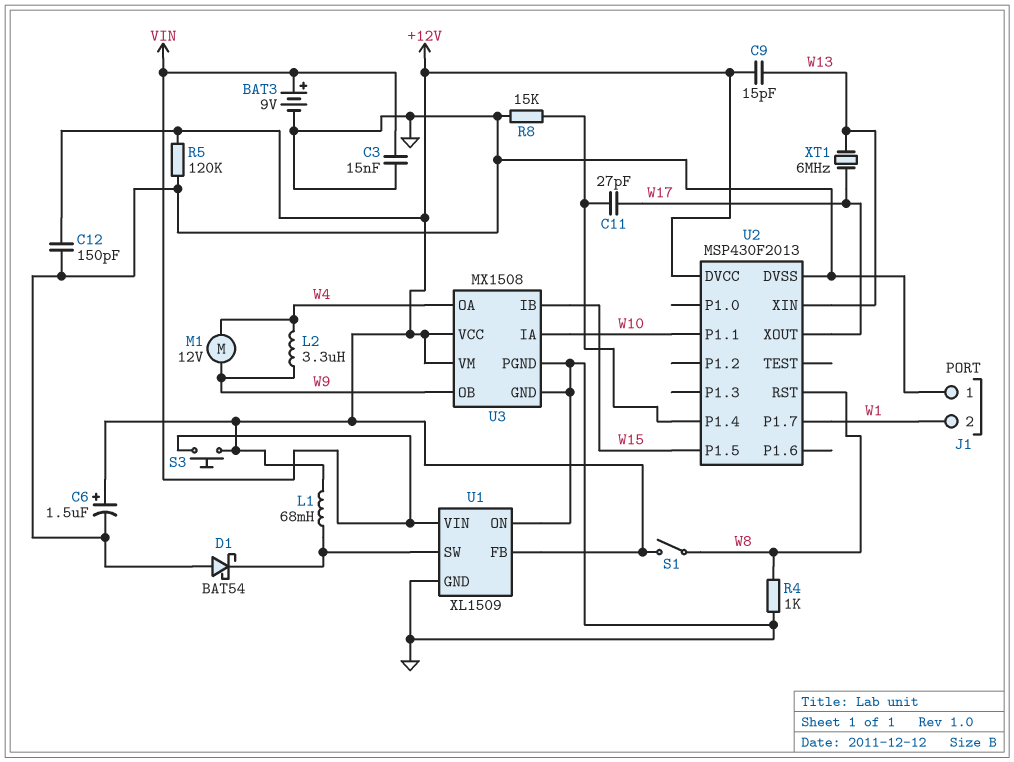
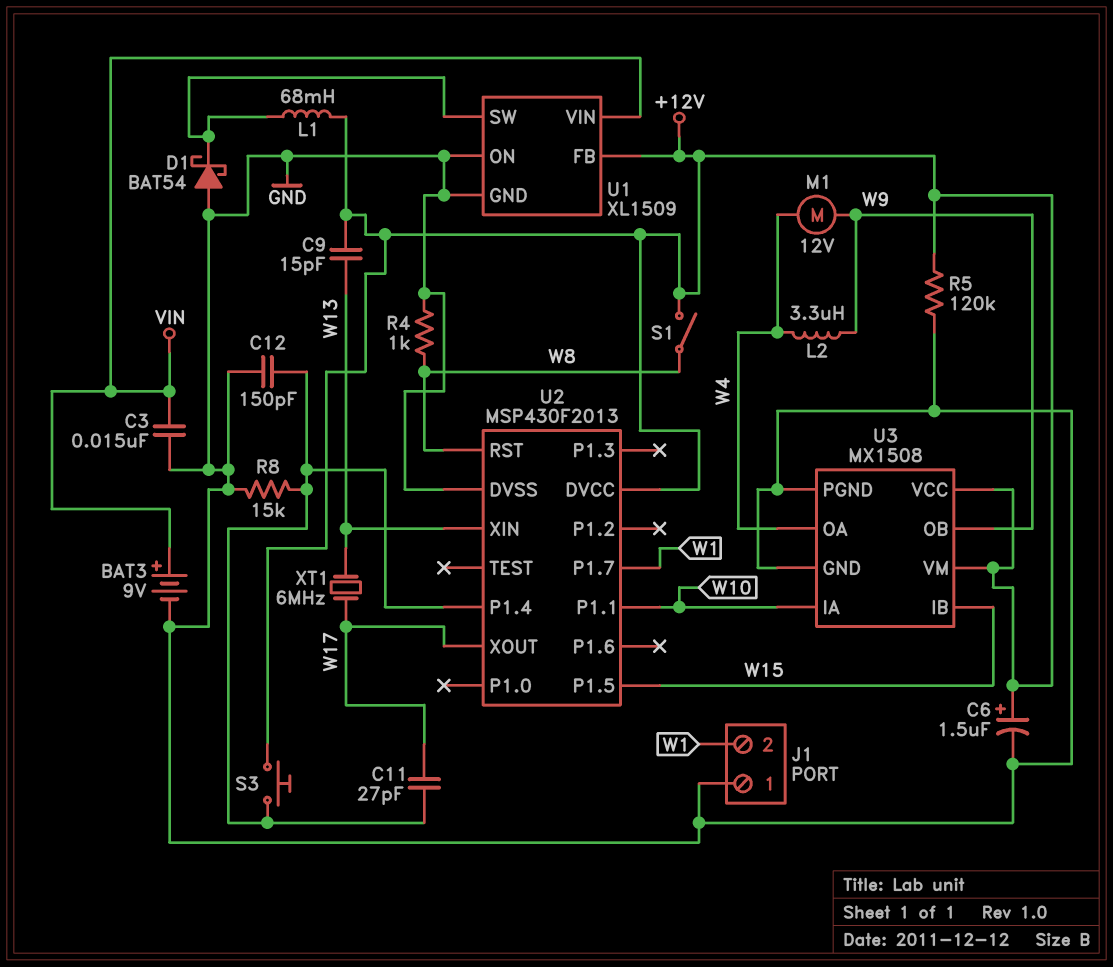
C12: 150pF (+12V, GND) -> 150pF (GND, U2/P1.4)
S3: button (+12V, VIN) -> button (+12V, U2/P1.4)

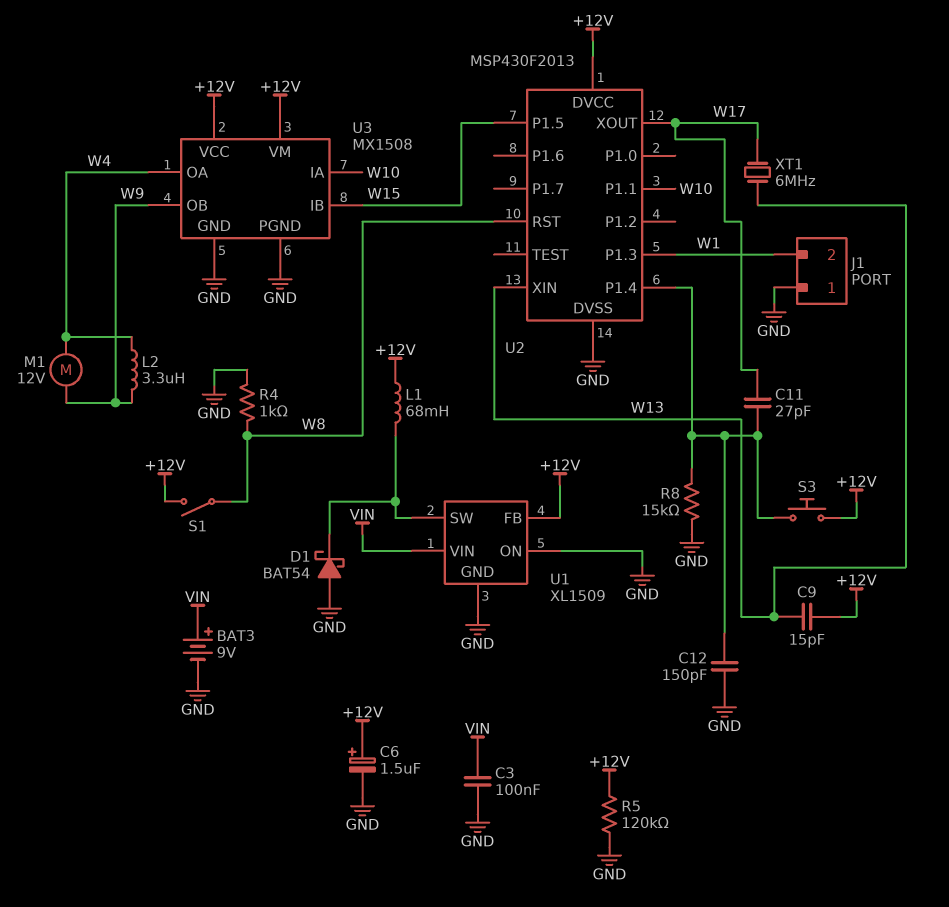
C3: 15nF (GND, VIN) -> 100nF (GND, VIN)
U2 pin P1.3: none -> W1
U2 pin P1.7: W1 -> none

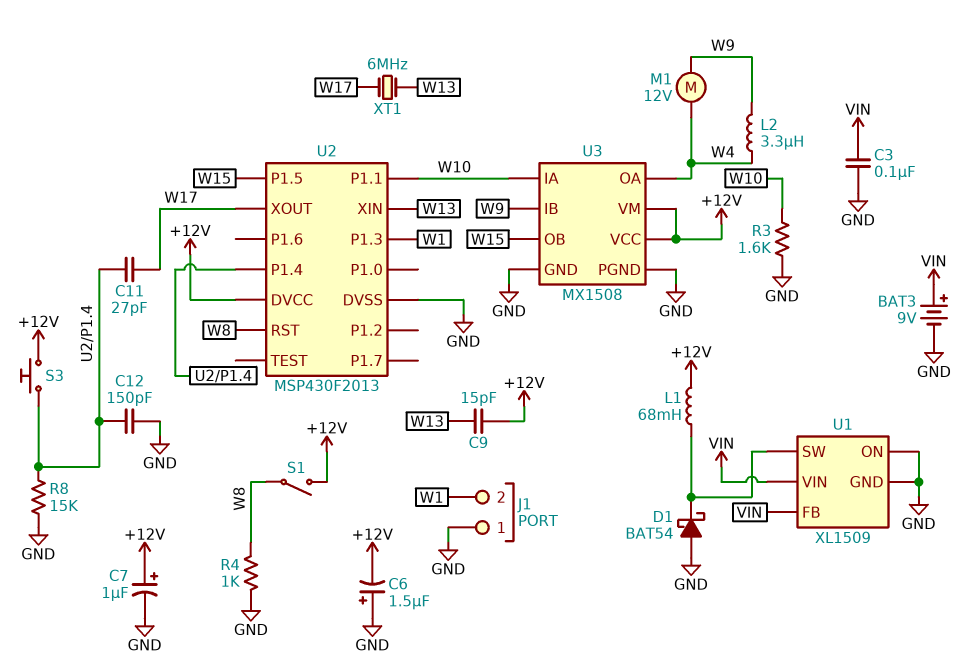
C6: 1.5uF (plus +12V, minus GND) -> 1.5uF (plus GND, minus +12V)
C7: none -> 1uF (plus +12V, minus GND)
R3: none -> 1.6k (GND, W10)
R5: 120k (+12V, GND) -> none
U1 pin FB: +12V -> VIN
U3 pin IB: W15 -> W9
U3 pin OB: W9 -> W15

